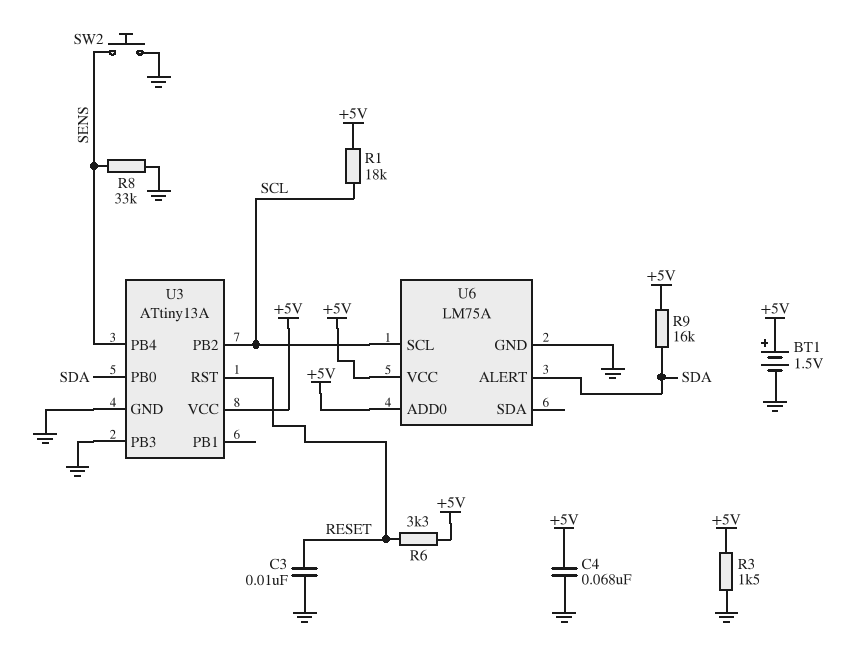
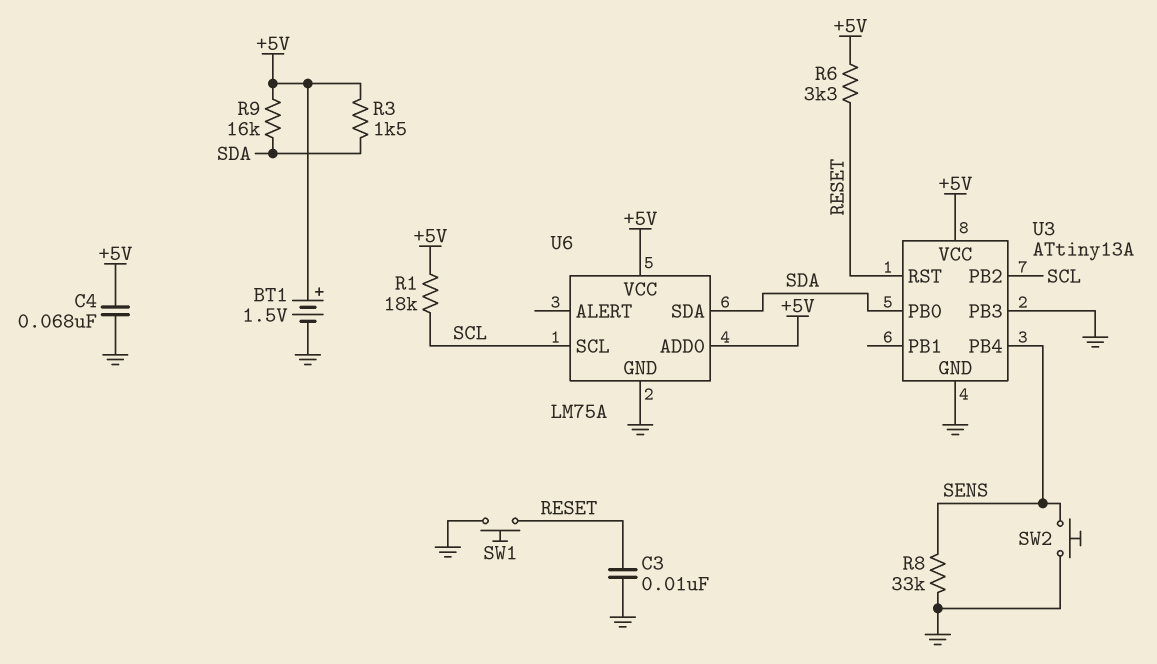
R3: 1.5k (+5V, GND) -> 1.5k (+5V, SDA)
SW1: none -> button (GND, RESET)
U6 pin ALERT: SDA -> none
U6 pin SDA: none -> SDA

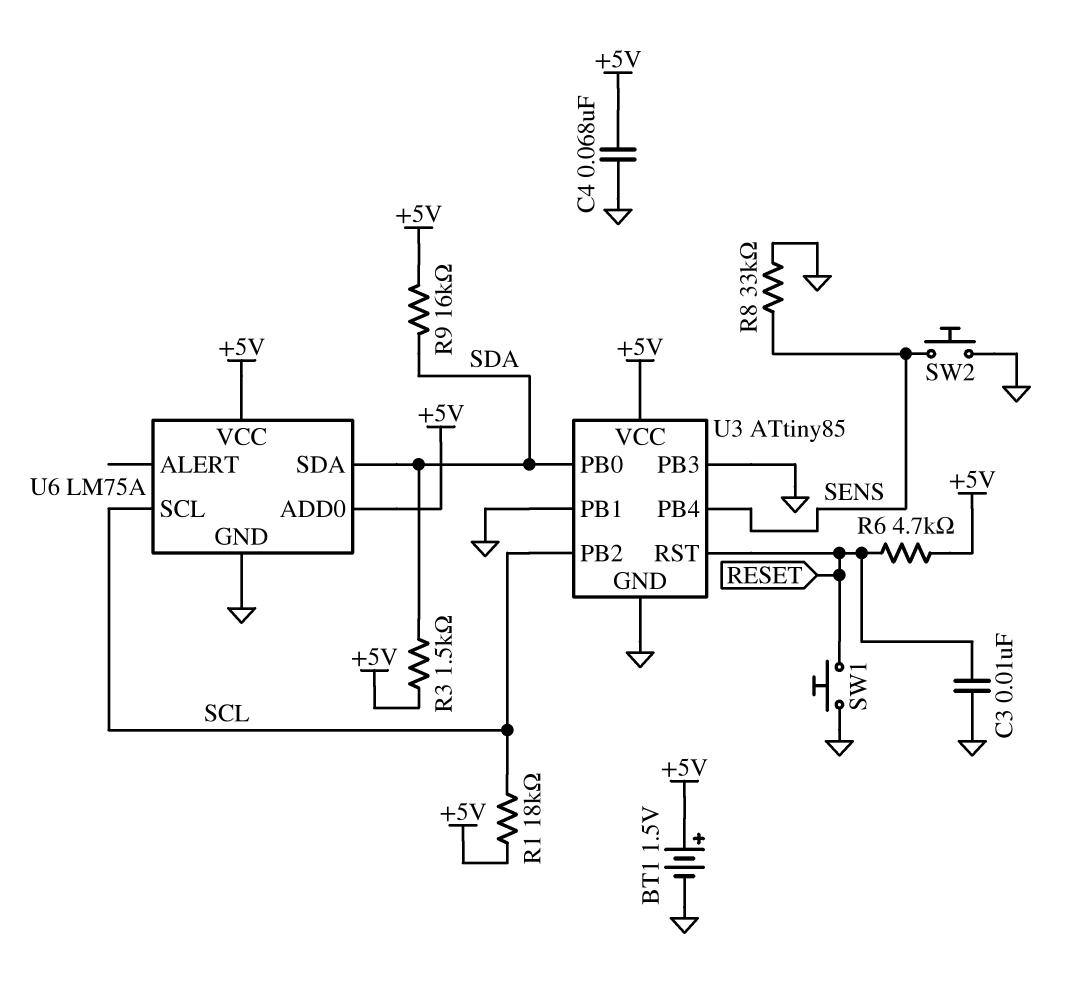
R6: 3.3k (+5V, RESET) -> 4.7k (+5V, RESET)
U3: ATtiny13A -> ATtiny85
U3 pin PB1: none -> GND

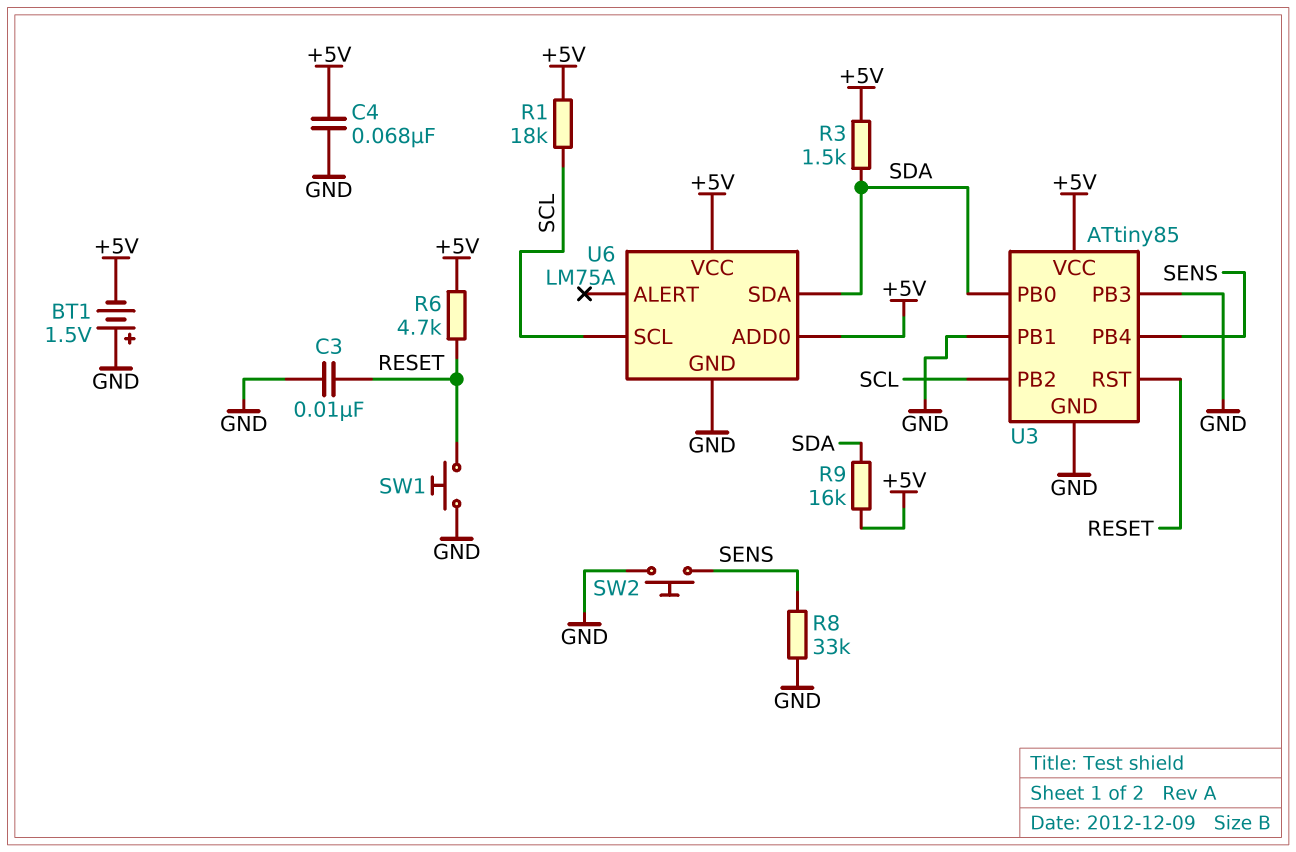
BT1: 1.5V (plus +5V, minus GND) -> 1.5V (plus GND, minus +5V)

